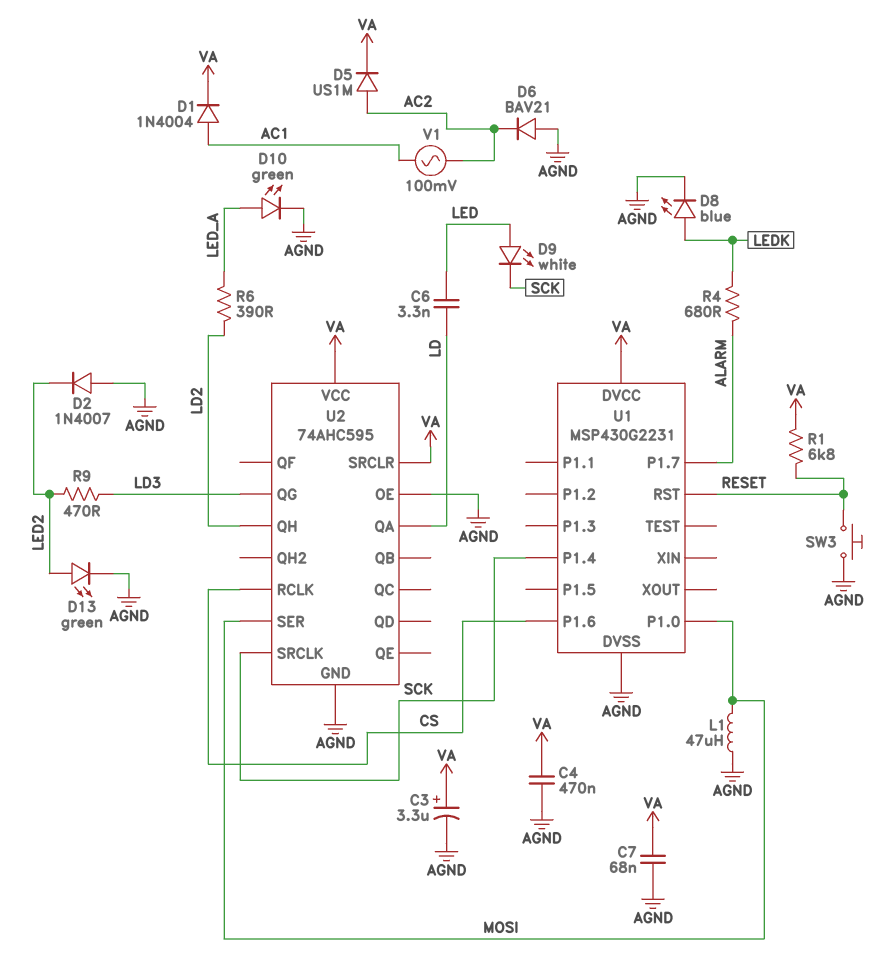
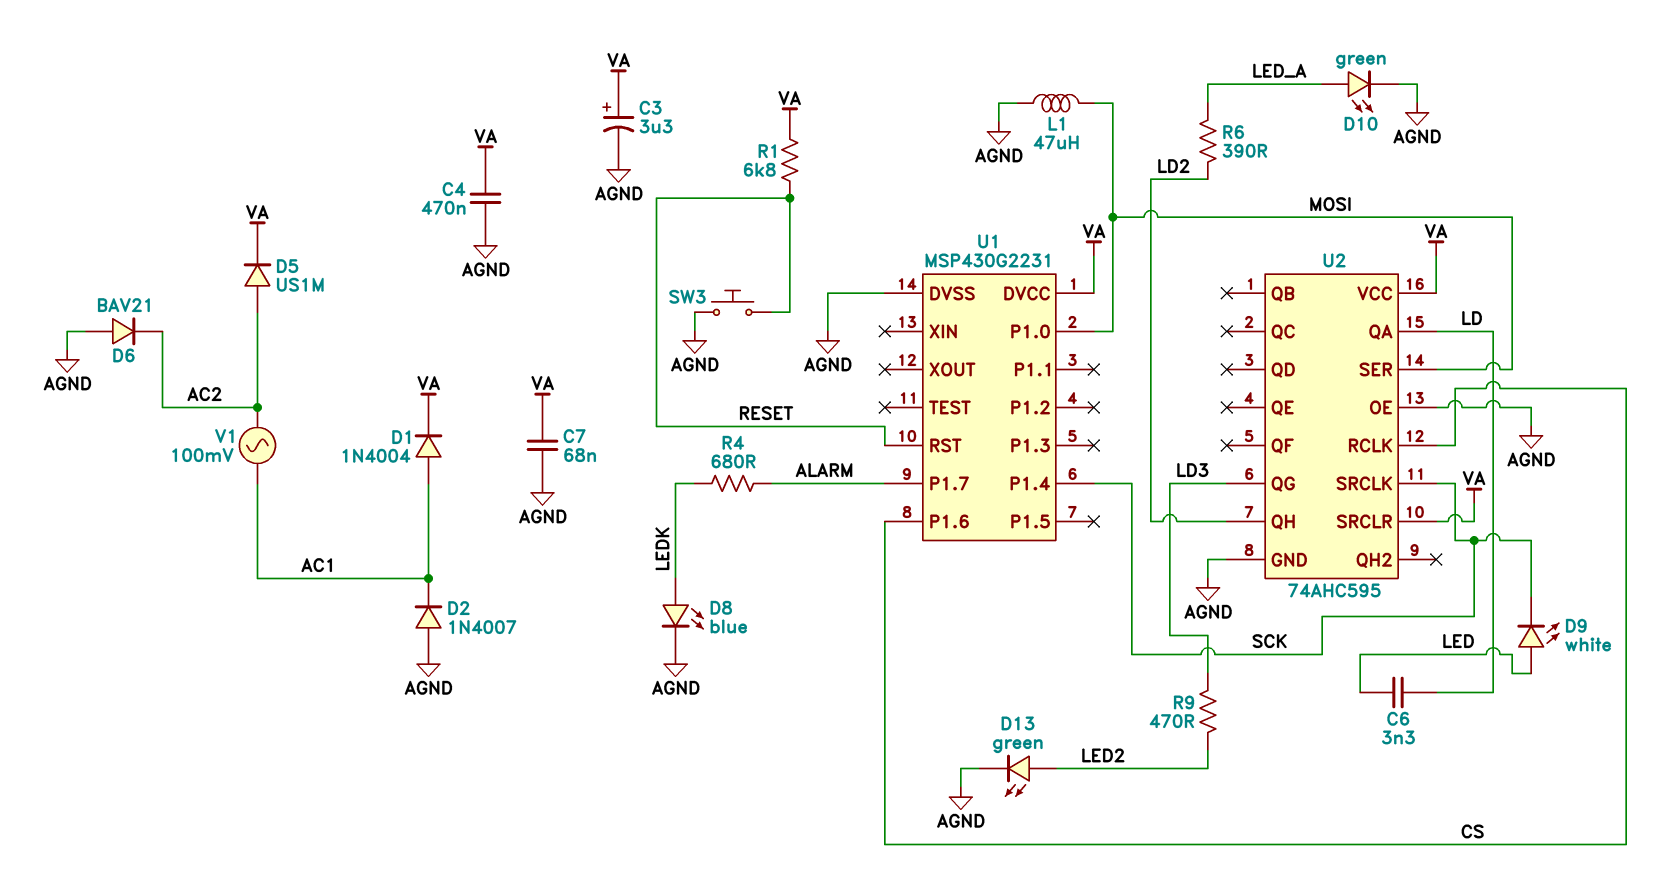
D2: diode 1N4007 (A AGND, K LED2) -> diode 1N4007 (A AGND, K AC1)

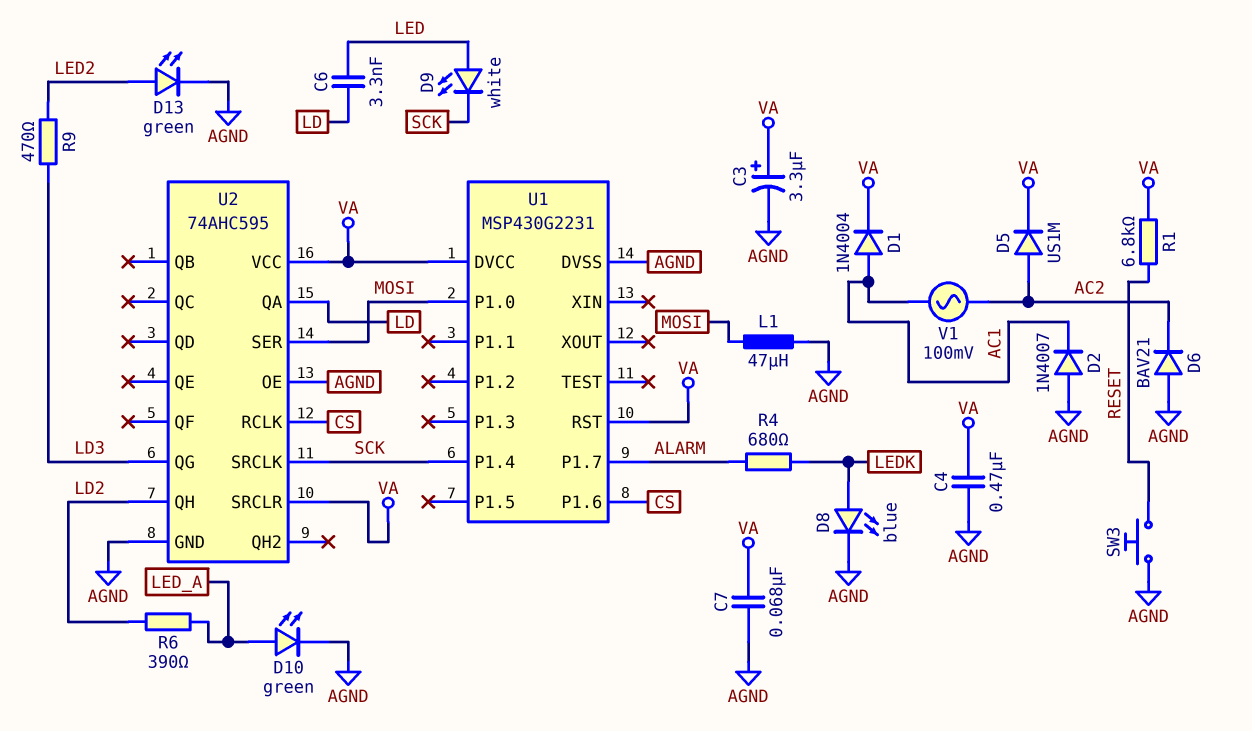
U1 pin RST: RESET -> VA

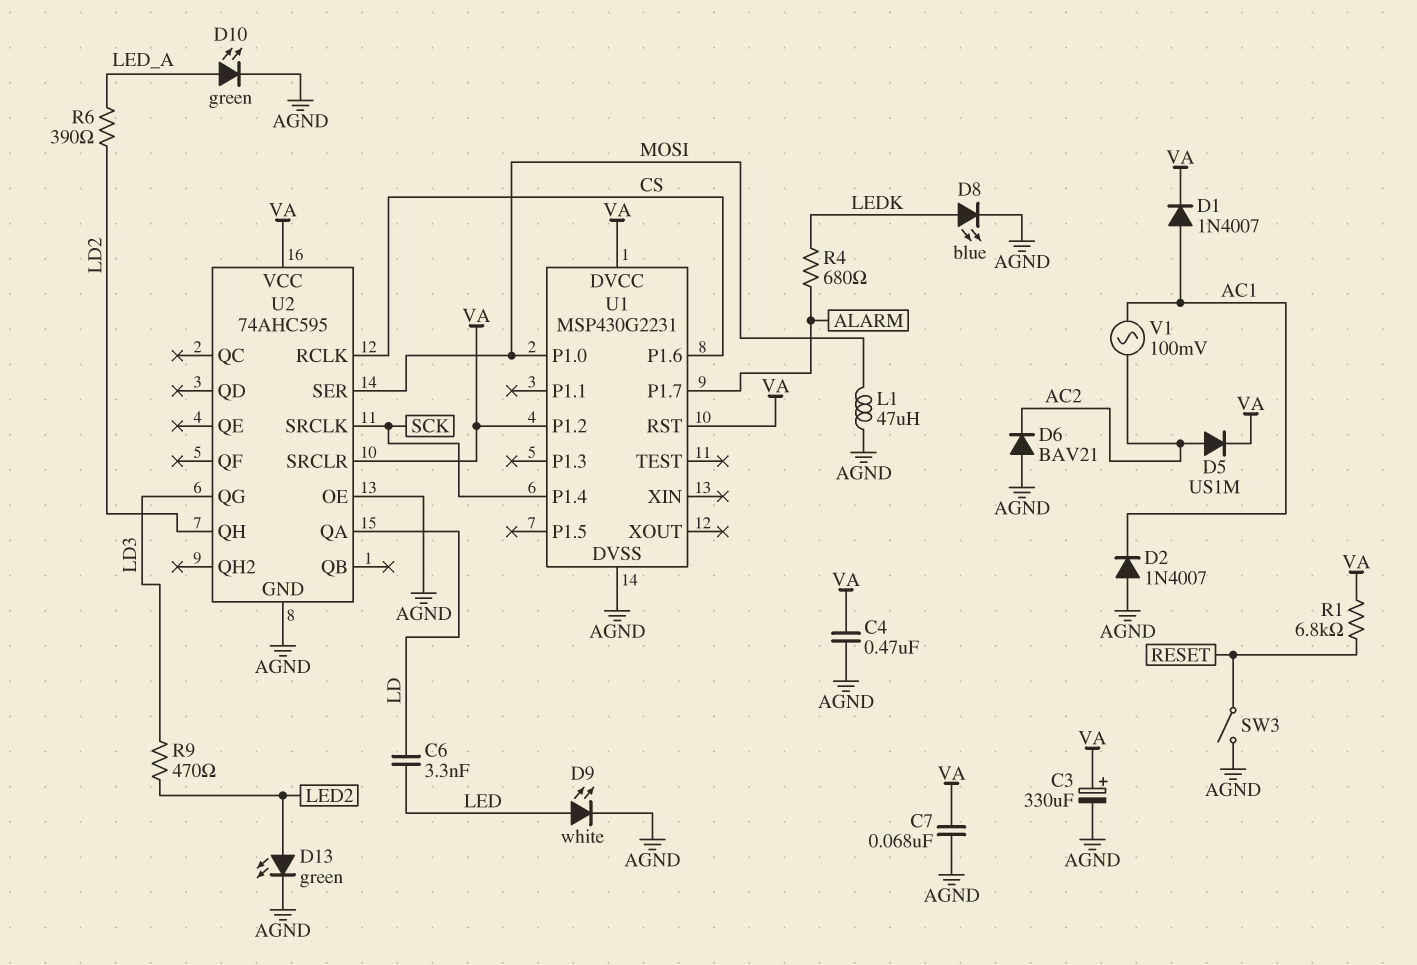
C3: 3.3uF (plus VA, minus AGND) -> 330uF (plus VA, minus AGND)
D1: diode 1N4004 (A AC1, K VA) -> diode 1N4007 (A AC1, K VA)
D9: LED white (A LED, K SCK) -> LED white (A LED, K AGND)
SW3: button (AGND, RESET) -> switch (AGND, RESET)
U1 pin P1.2: none -> VA

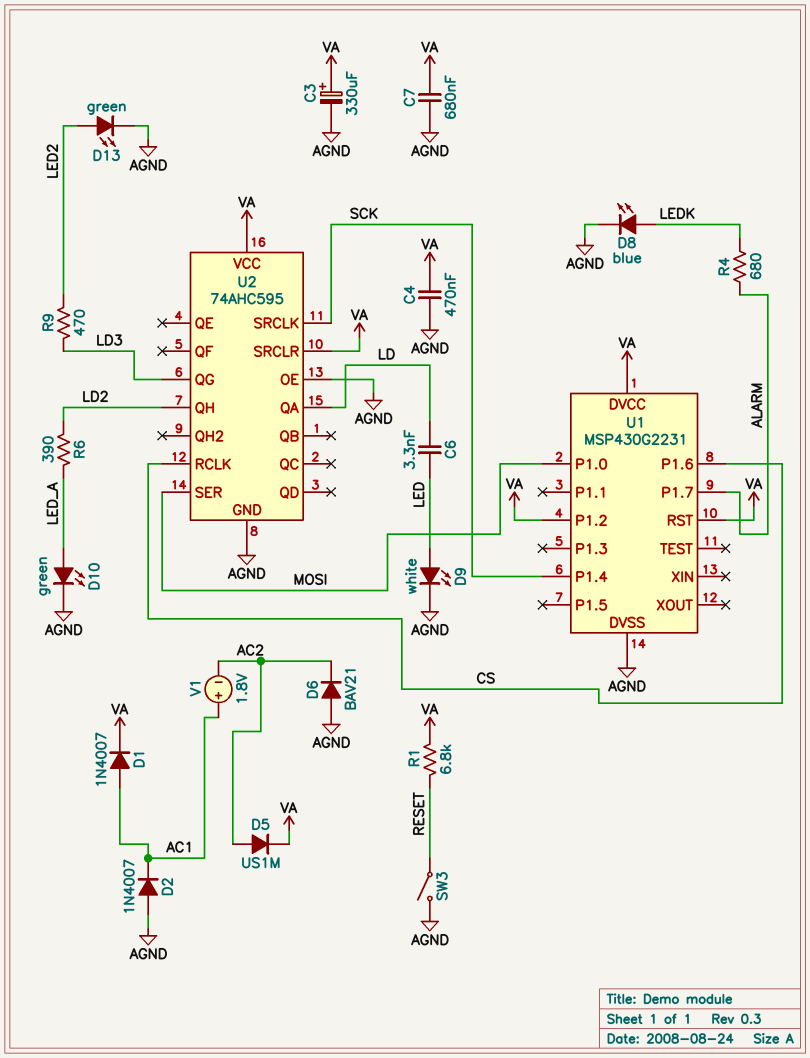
C7: 68nF (AGND, VA) -> 680nF (AGND, VA)
L1: 47uH (AGND, MOSI) -> none
V1: AC 100mV (AC1, AC2) -> 1.8V (plus AC1, minus AC2)

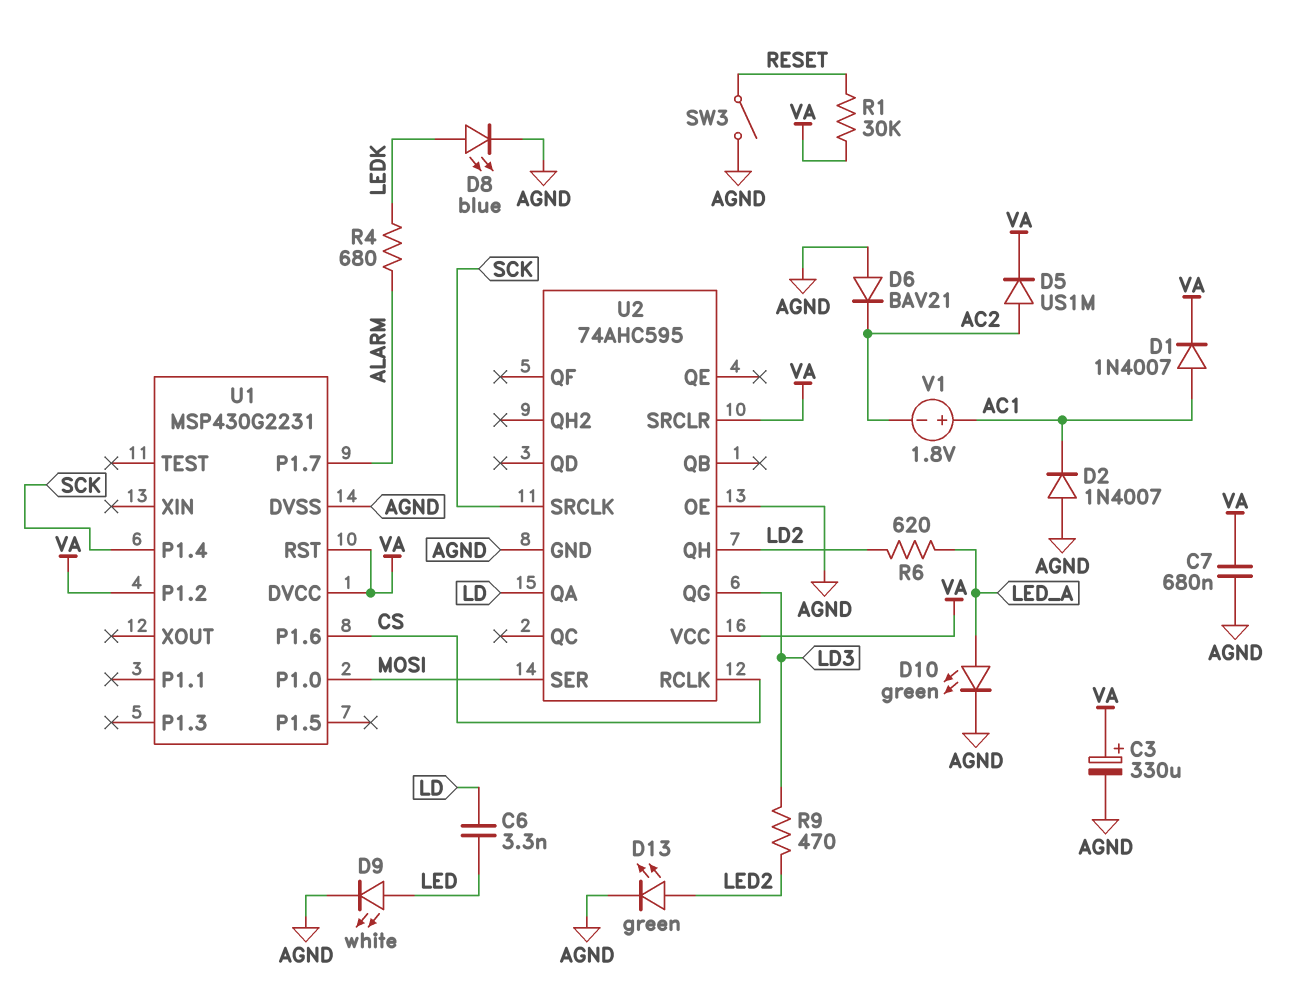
C4: 470nF (AGND, VA) -> none
R1: 6.8k (RESET, VA) -> 30k (RESET, VA)
R6: 390 (LD2, LED_A) -> 620 (LD2, LED_A)

